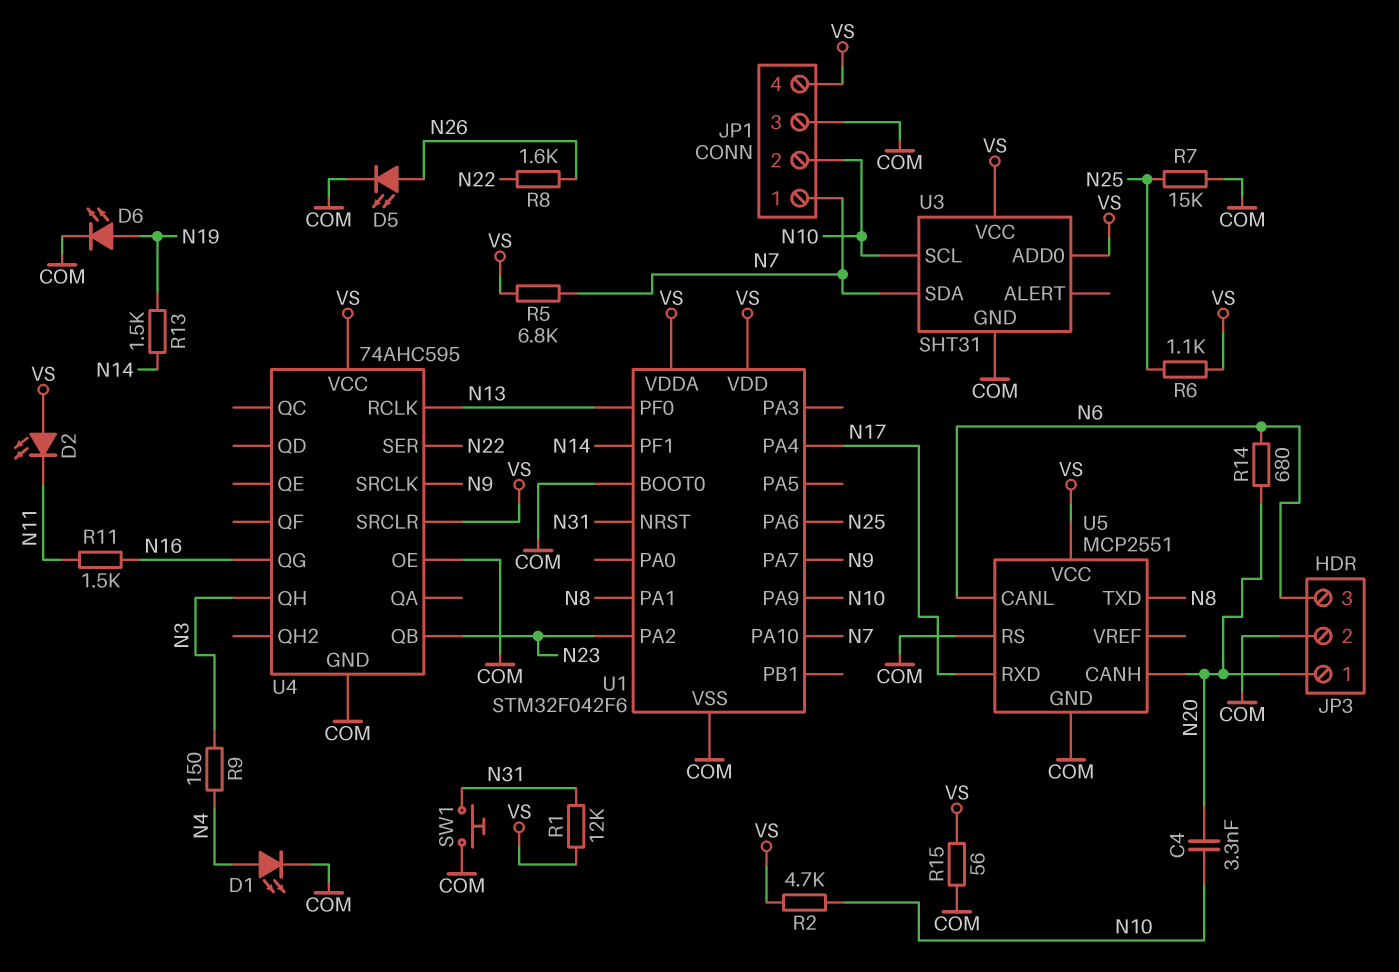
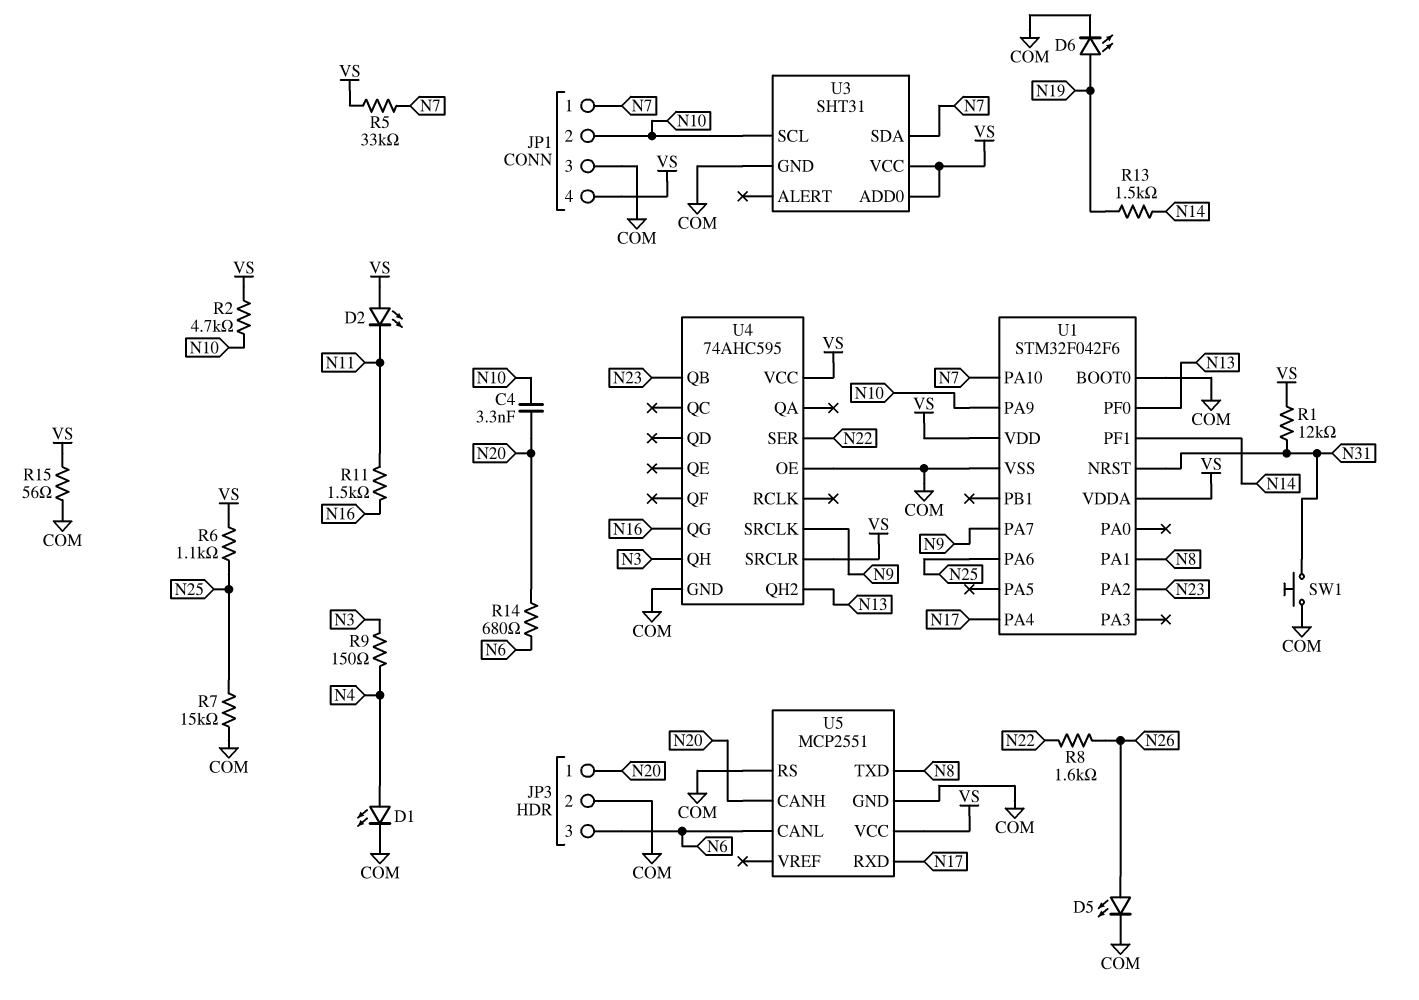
R5: 6.8k (N7, VS) -> 33k (N7, VS)
U4 pin QH2: none -> N13
U4 pin RCLK: N13 -> none

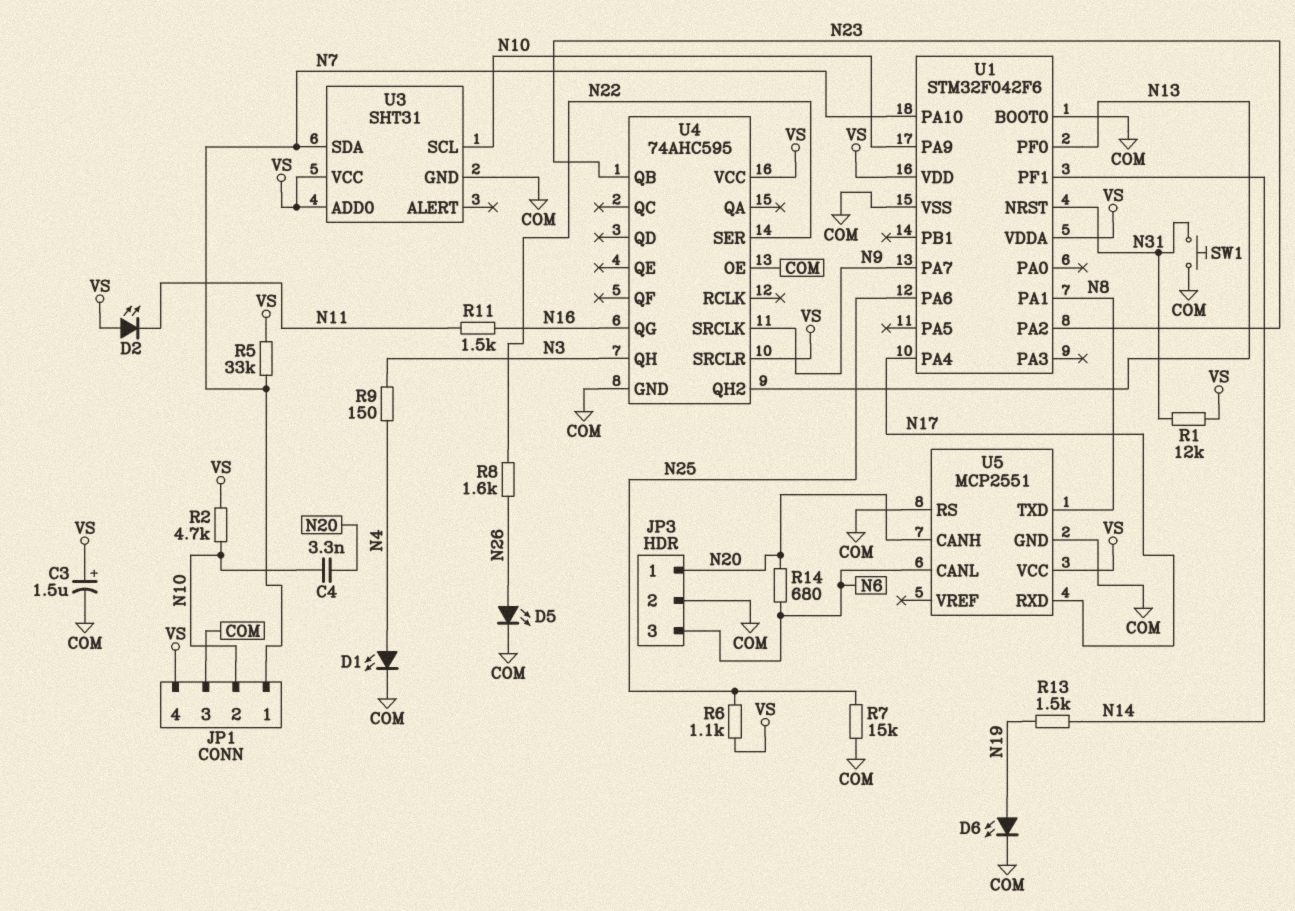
C3: none -> 1.5uF (plus VS, minus COM)
R15: 56 (COM, VS) -> none

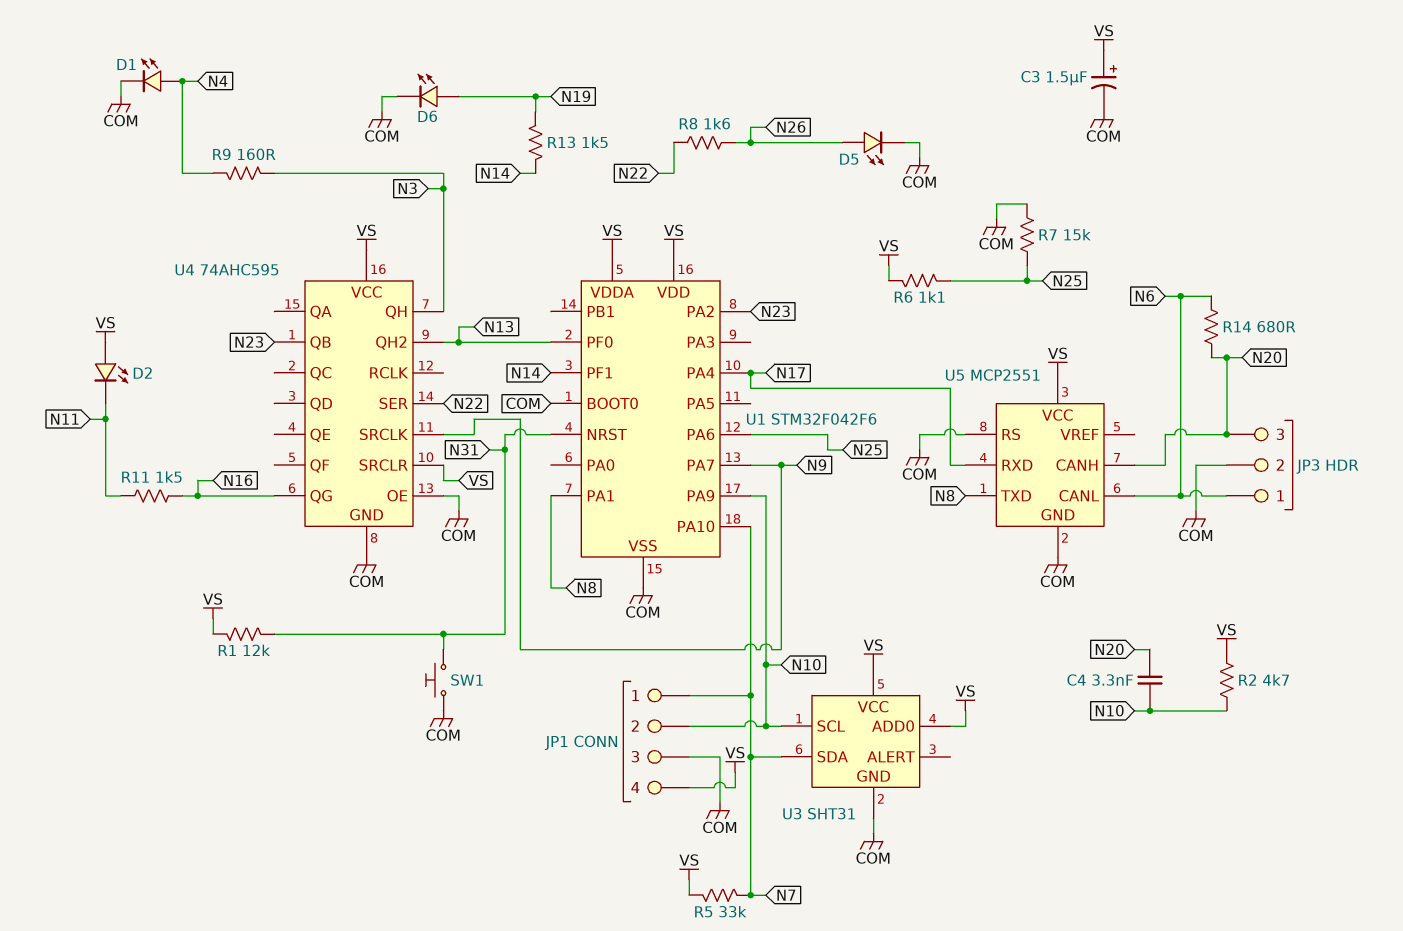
JP3 pin 1: N20 -> N6
JP3 pin 3: N6 -> N20
R9: 150 (N3, N4) -> 160 (N3, N4)

